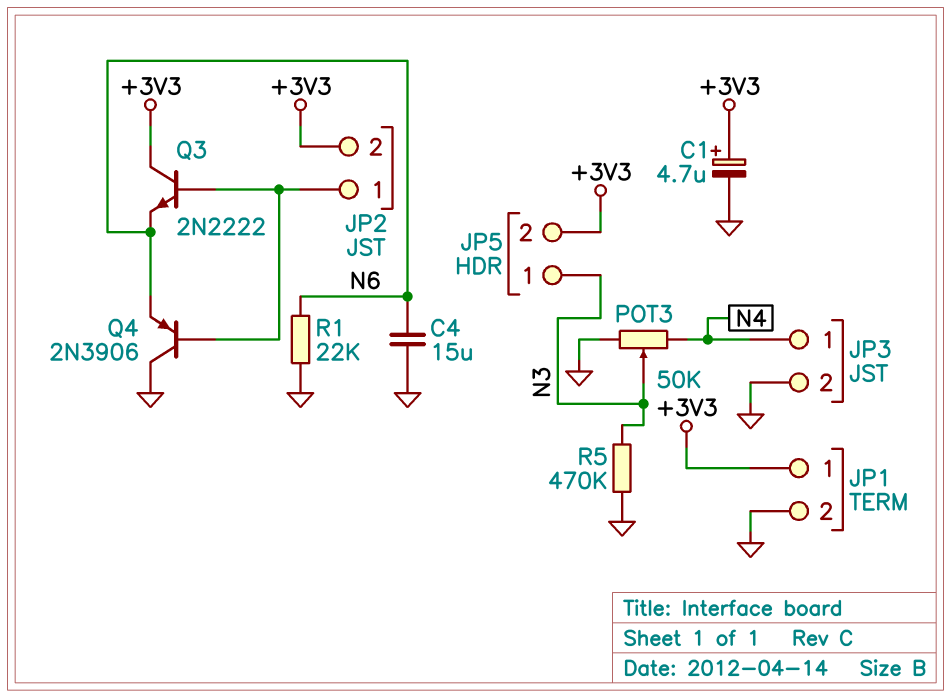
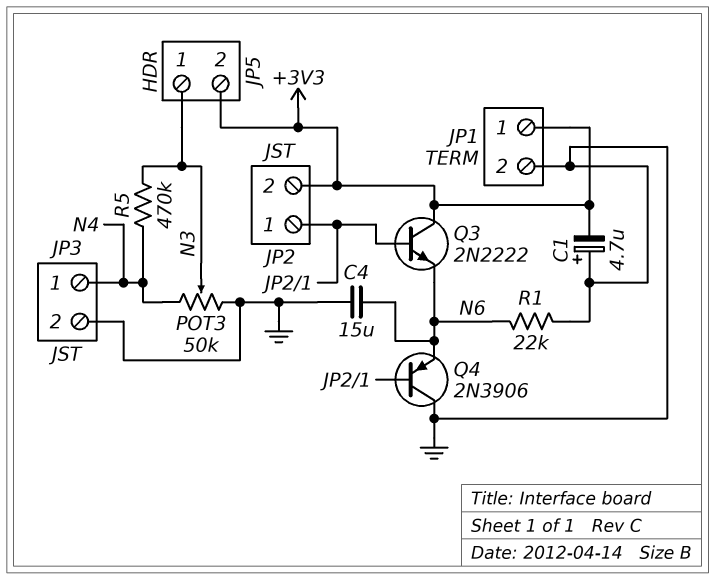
C1: 4.7uF (plus +3V3, minus GND) -> 4.7uF (plus GND, minus +3V3)
R5: 470k (GND, N3) -> 470k (N3, N4)

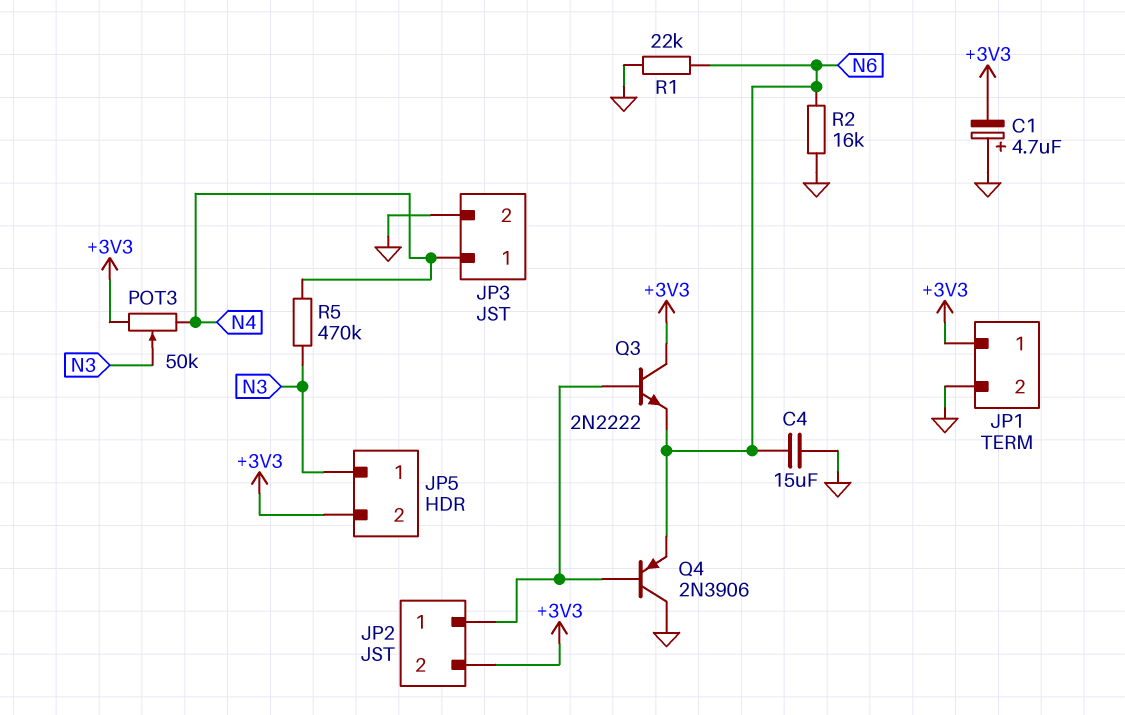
POT3: 50k (GND, N4, wiper N3) -> 50k (+3V3, N4, wiper N3)
R2: none -> 16k (GND, N6)

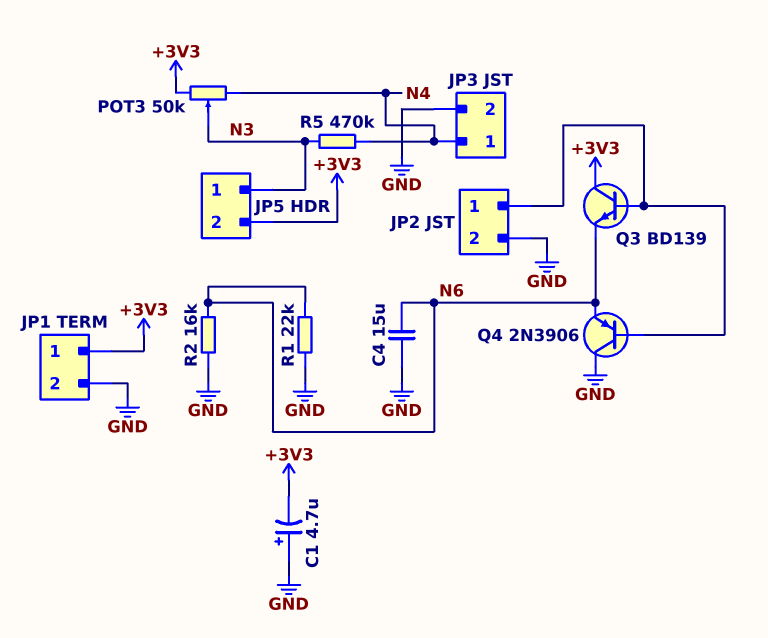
JP2 pin 2: +3V3 -> GND
Q3: NPN 2N2222 (B JP2/1, C +3V3, E N6) -> NPN BD139 (B JP2/1, C +3V3, E N6)

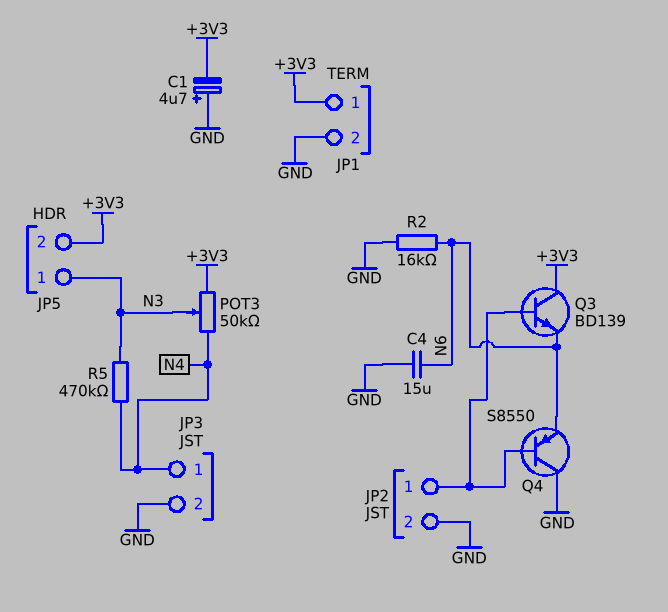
Q4: PNP 2N3906 (B JP2/1, C GND, E N6) -> PNP S8550 (B JP2/1, C GND, E N6)
R1: 22k (GND, N6) -> none

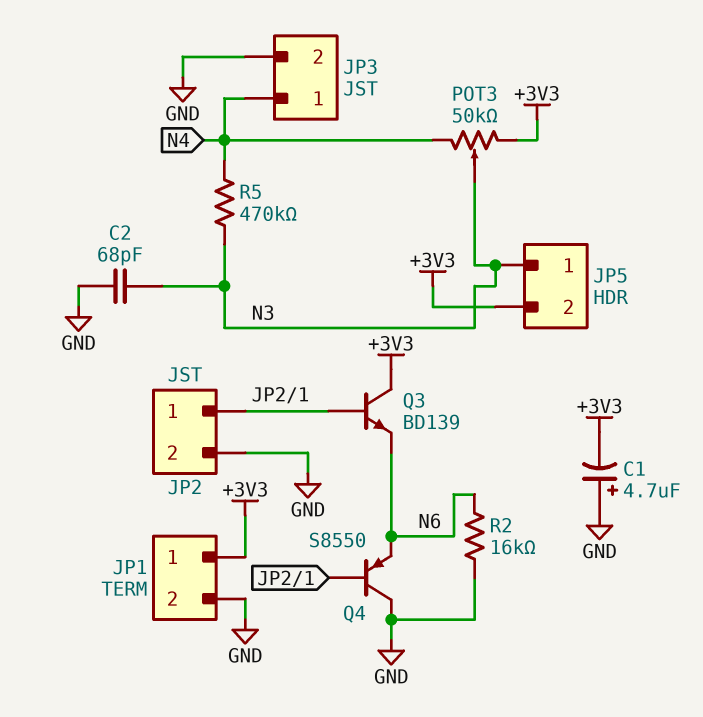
C2: none -> 68pF (GND, N3)
C4: 15uF (GND, N6) -> none

